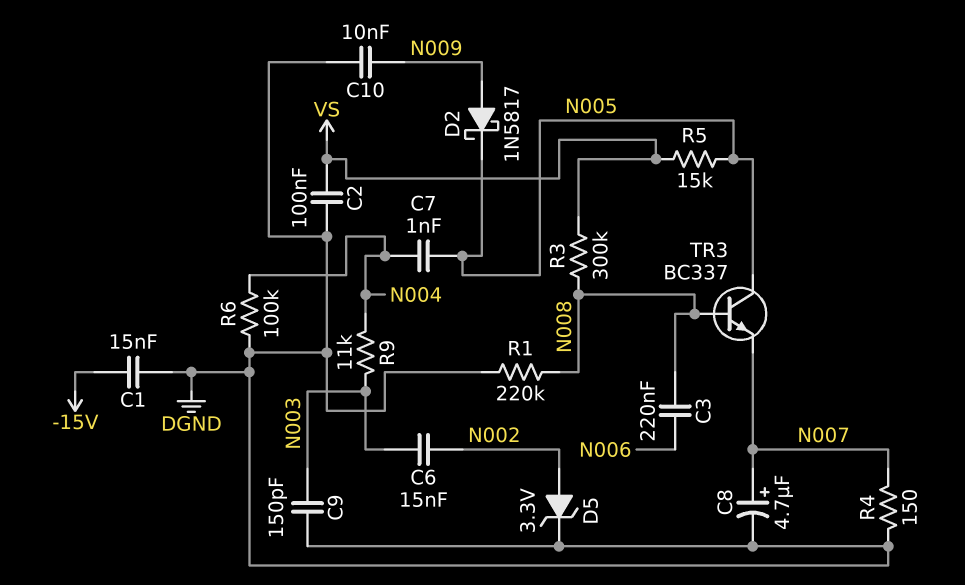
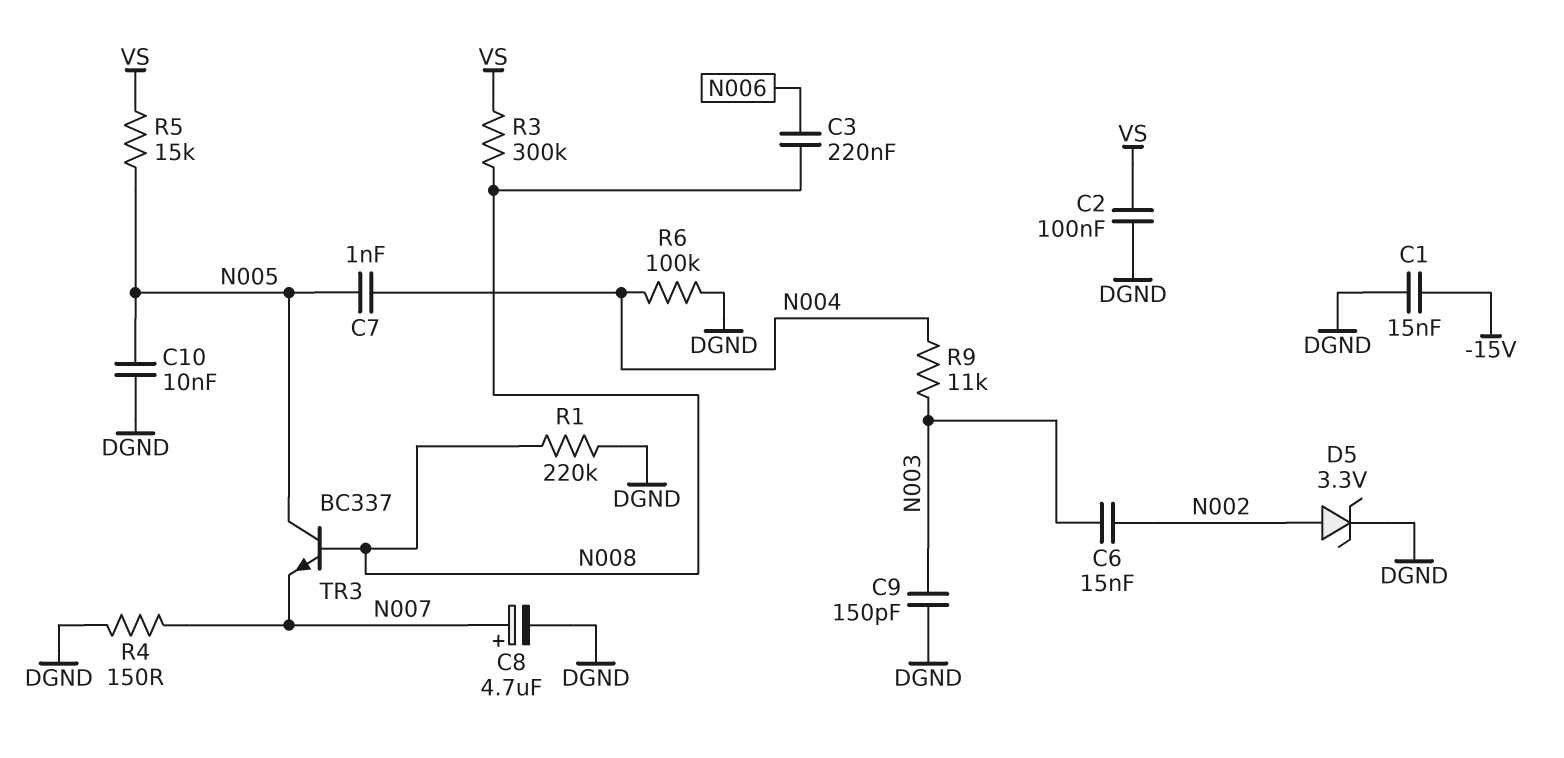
C10: 10nF (DGND, N009) -> 10nF (DGND, N005)
D2: schottky 1N5817 (A N009, K N005) -> none

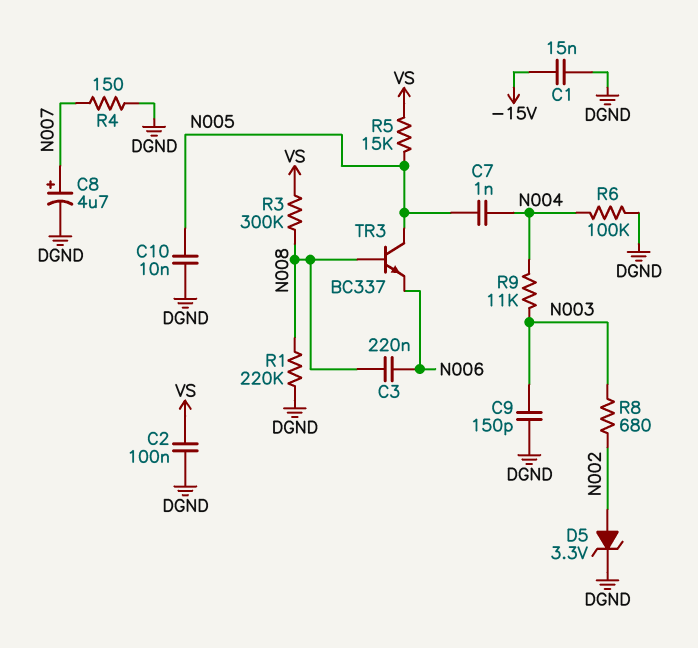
C6: 15nF (N002, N003) -> none
R8: none -> 680 (N002, N003)
TR3: NPN BC337 (B N008, C N005, E N007) -> NPN BC337 (B N008, C N005, E N006)

